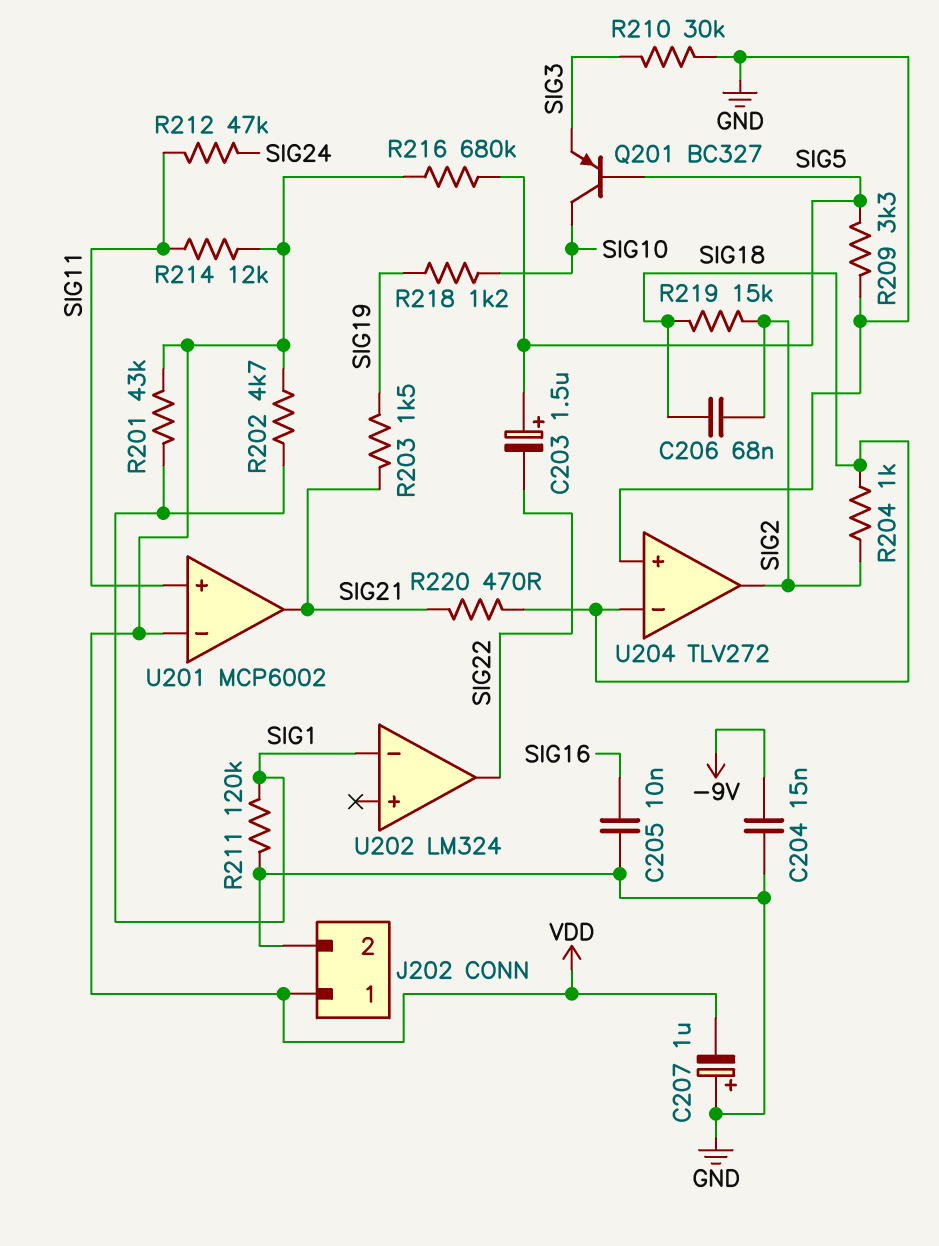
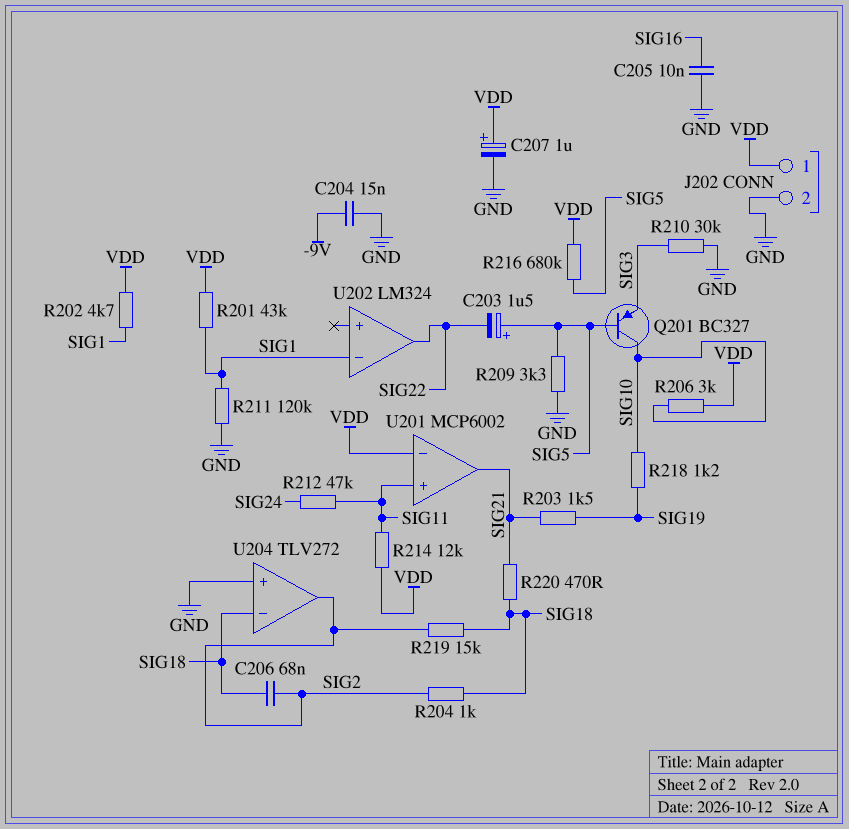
C207: 1uF (plus GND, minus VDD) -> 1uF (plus VDD, minus GND)
R206: none -> 3k (SIG10, VDD)

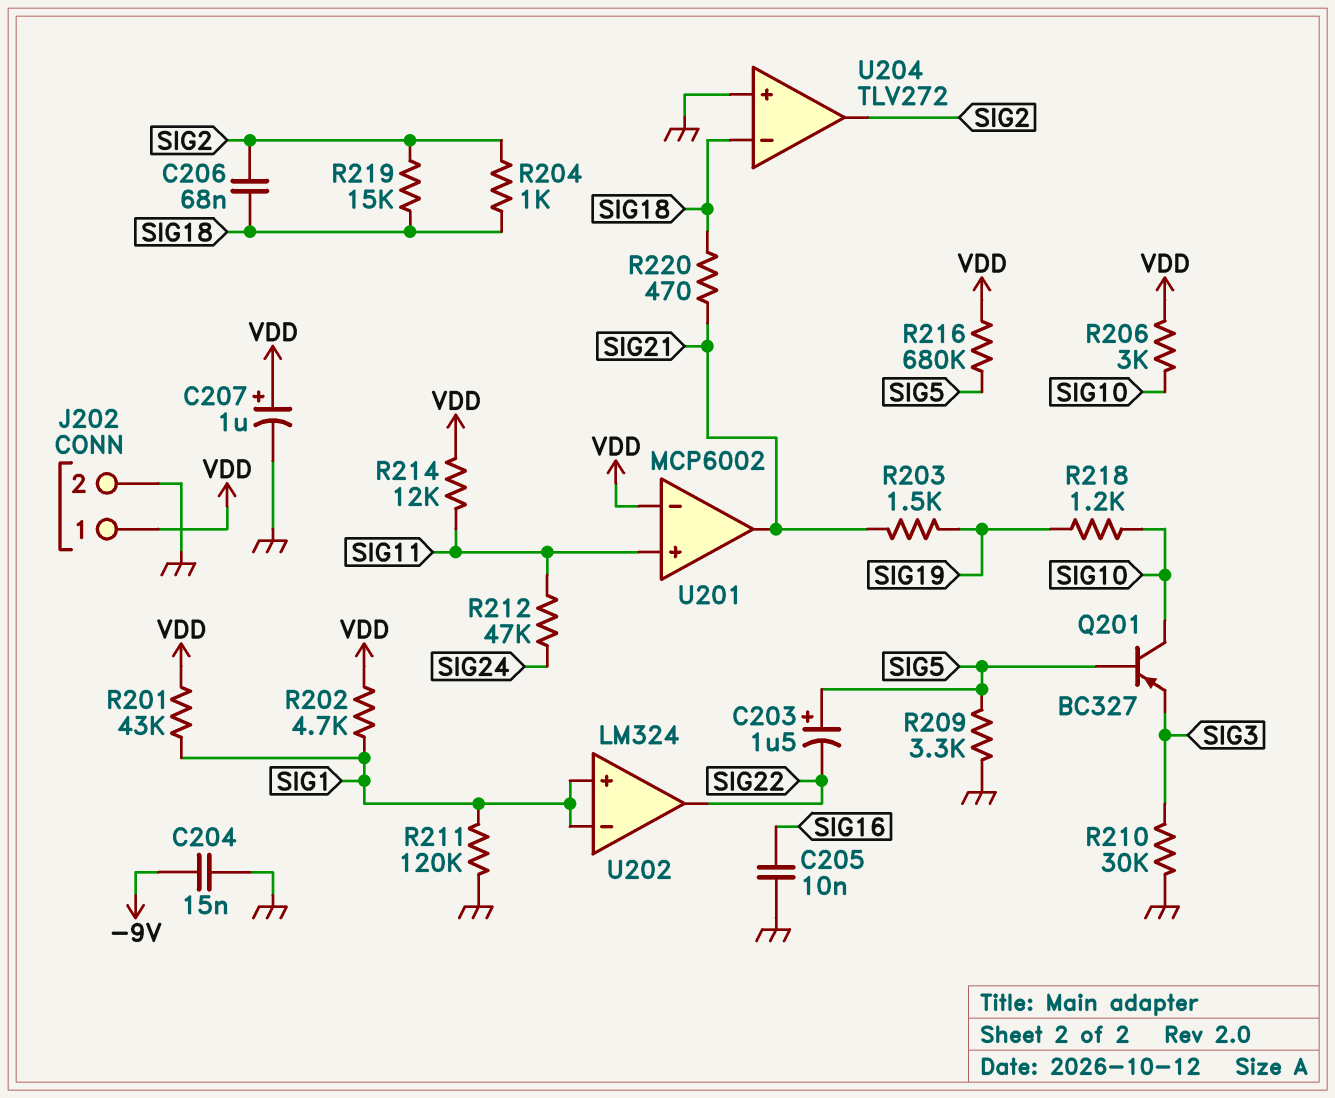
U202 pin in+: none -> SIG1

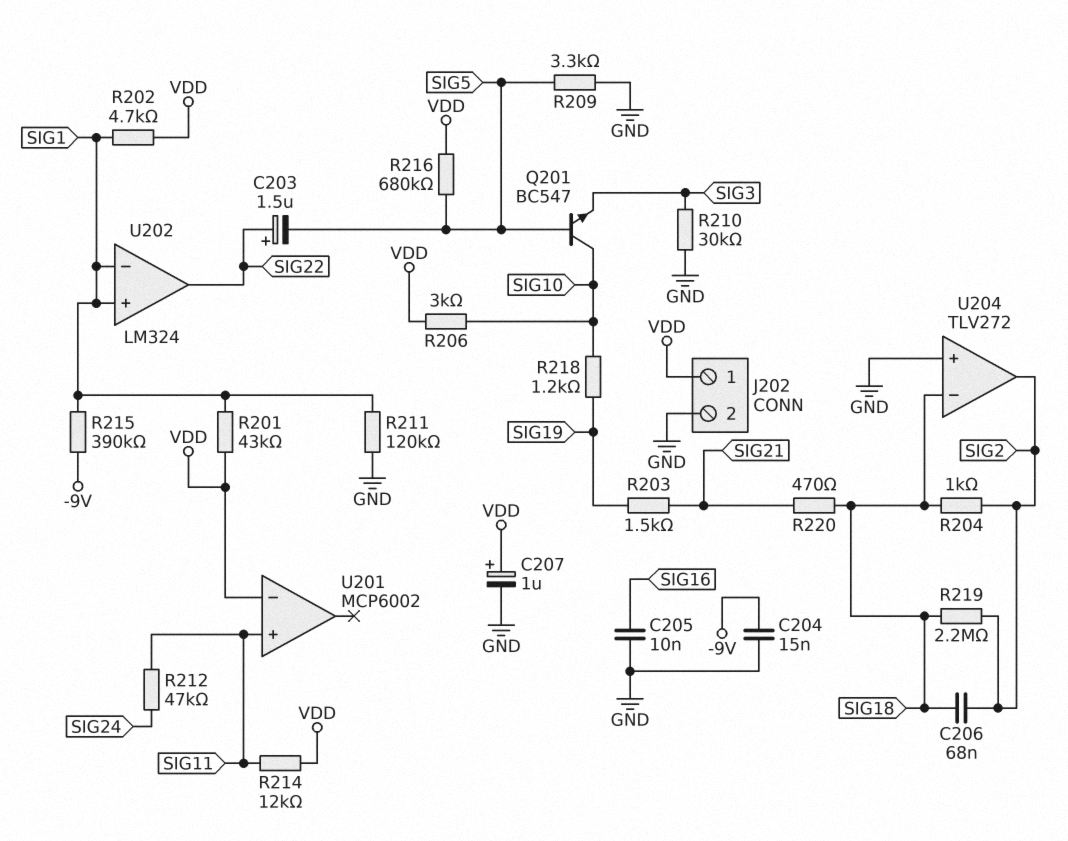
C203: 1.5uF (plus SIG5, minus SIG22) -> 1.5uF (plus SIG22, minus SIG5)
Q201: PNP BC327 (B SIG5, C SIG10, E SIG3) -> NPN BC547 (B SIG5, C SIG10, E SIG3)
R215: none -> 390k (-9V, SIG1)
R219: 15k (SIG2, SIG18) -> 2.2M (SIG2, SIG18)
U201 pin out: SIG21 -> none

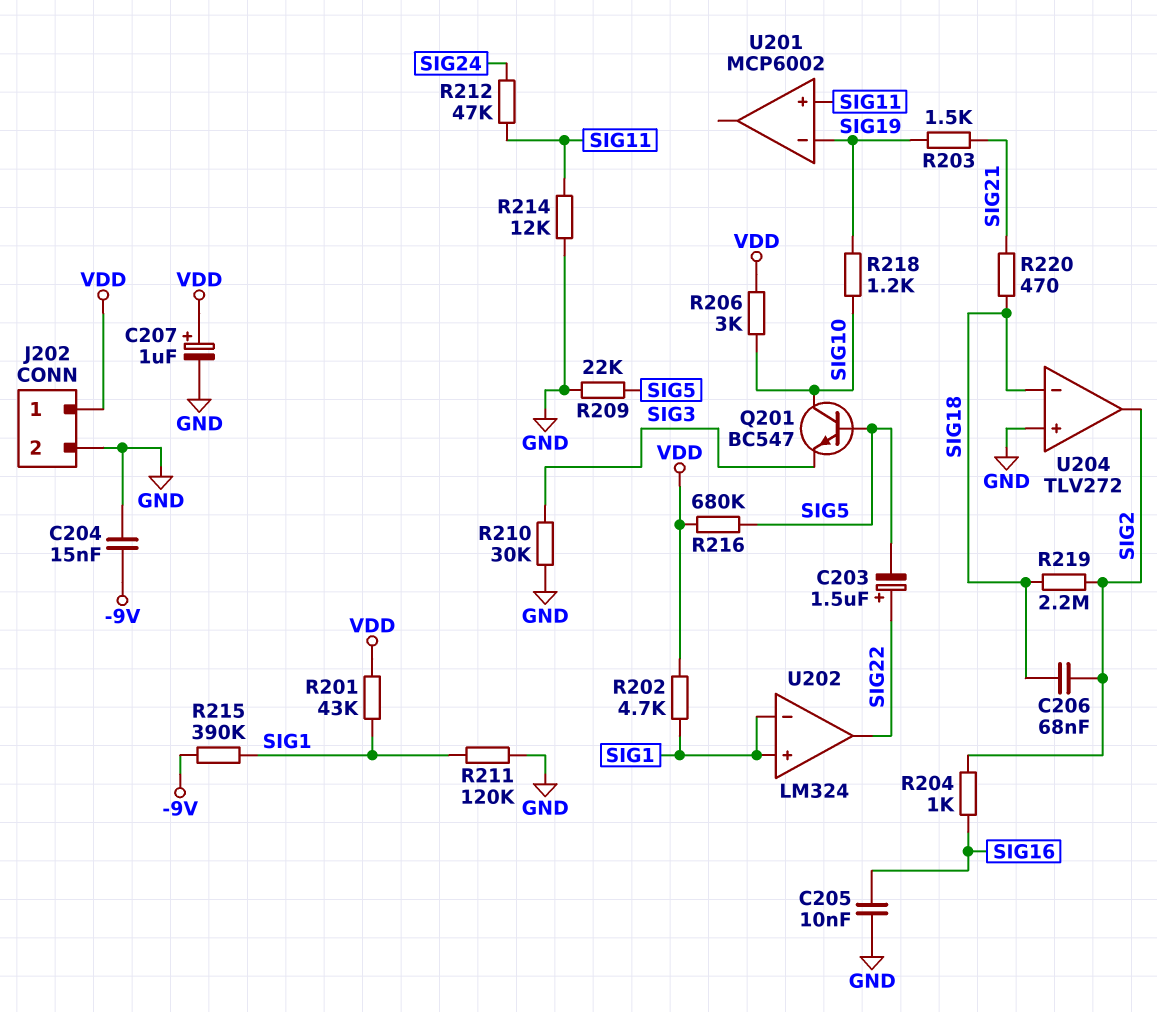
R204: 1k (SIG2, SIG18) -> 1k (SIG2, SIG16)
R209: 3.3k (GND, SIG5) -> 22k (GND, SIG5)
R214: 12k (SIG11, VDD) -> 12k (GND, SIG11)
U201 pin in-: VDD -> SIG19

